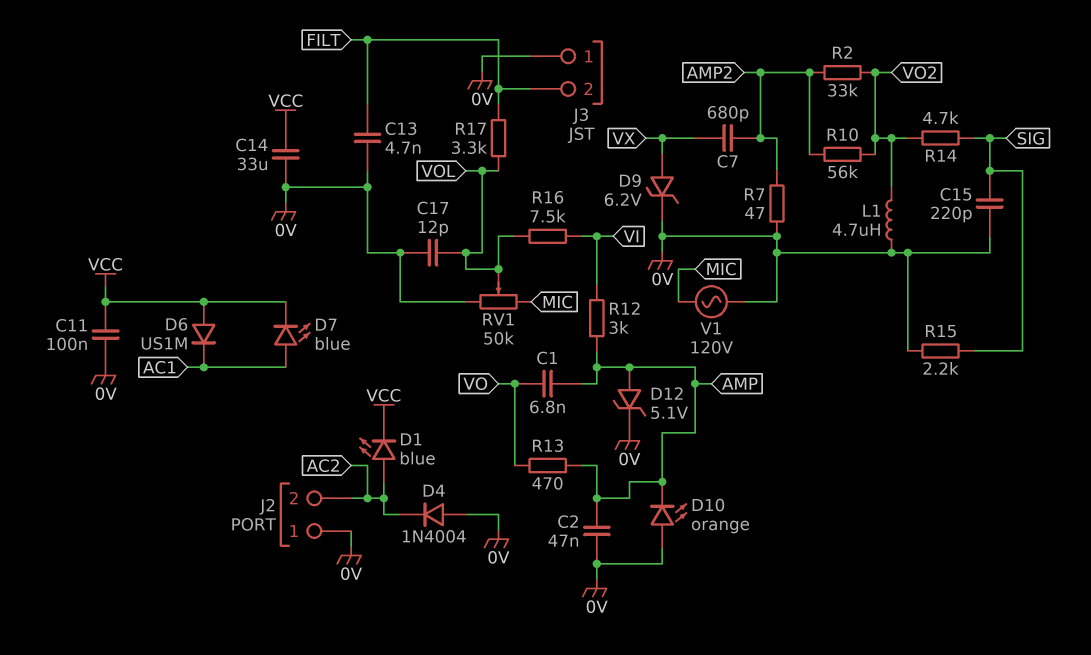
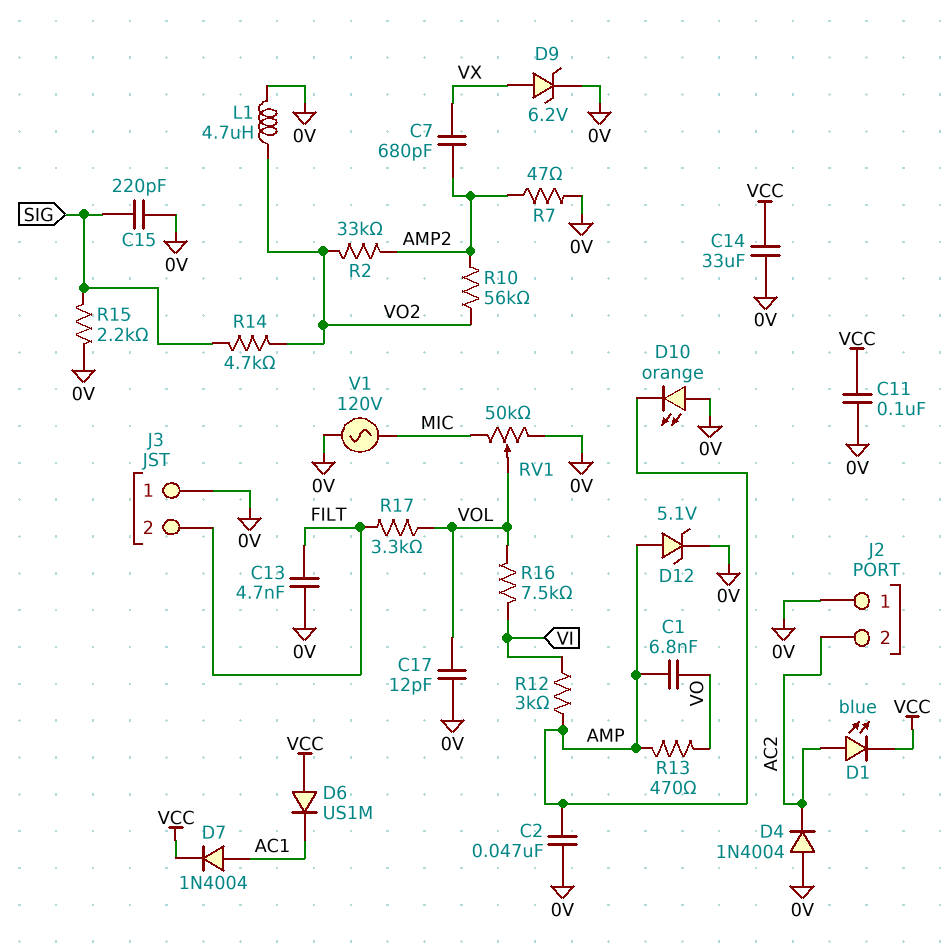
D7: LED blue (A AC1, K VCC) -> diode 1N4004 (A AC1, K VCC)

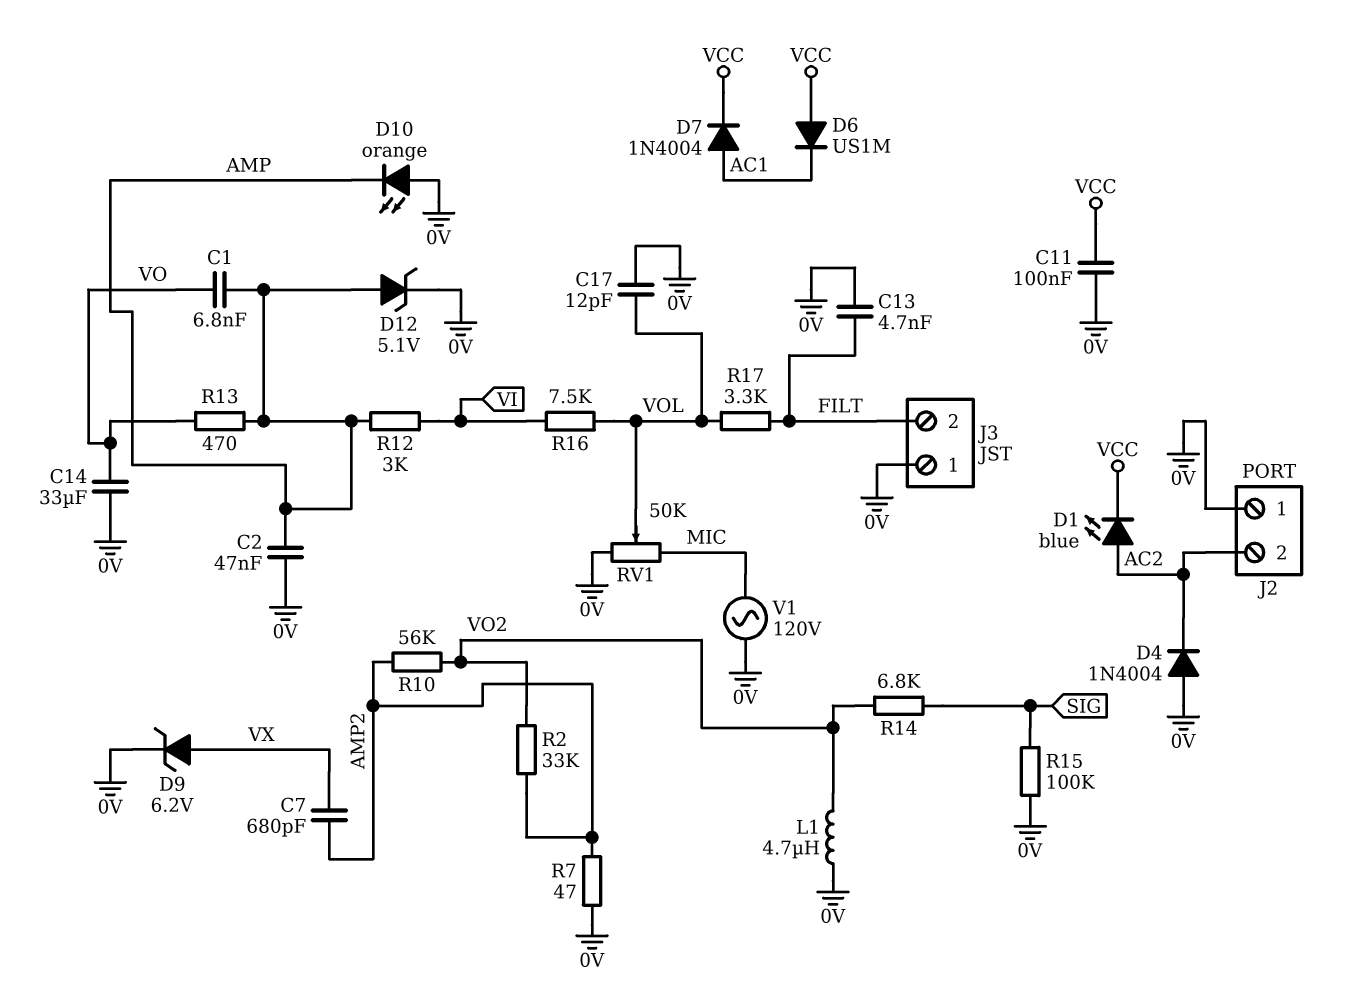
C14: 33uF (0V, VCC) -> 33uF (0V, VO)
C15: 220pF (0V, SIG) -> none
R14: 4.7k (SIG, VO2) -> 6.8k (SIG, VO2)
R15: 2.2k (0V, SIG) -> 100k (0V, SIG)

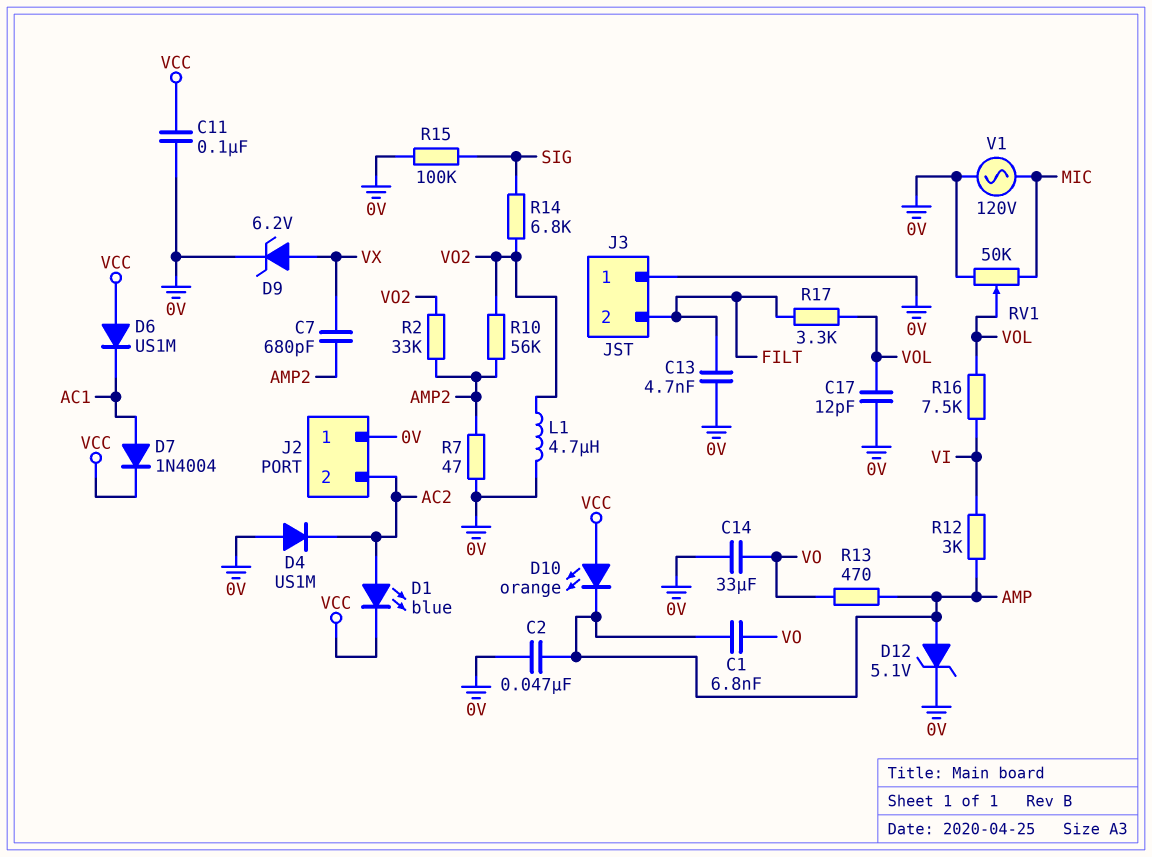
D4: diode 1N4004 (A 0V, K AC2) -> diode US1M (A 0V, K AC2)
D10: LED orange (A 0V, K AMP) -> LED orange (A VCC, K AMP)

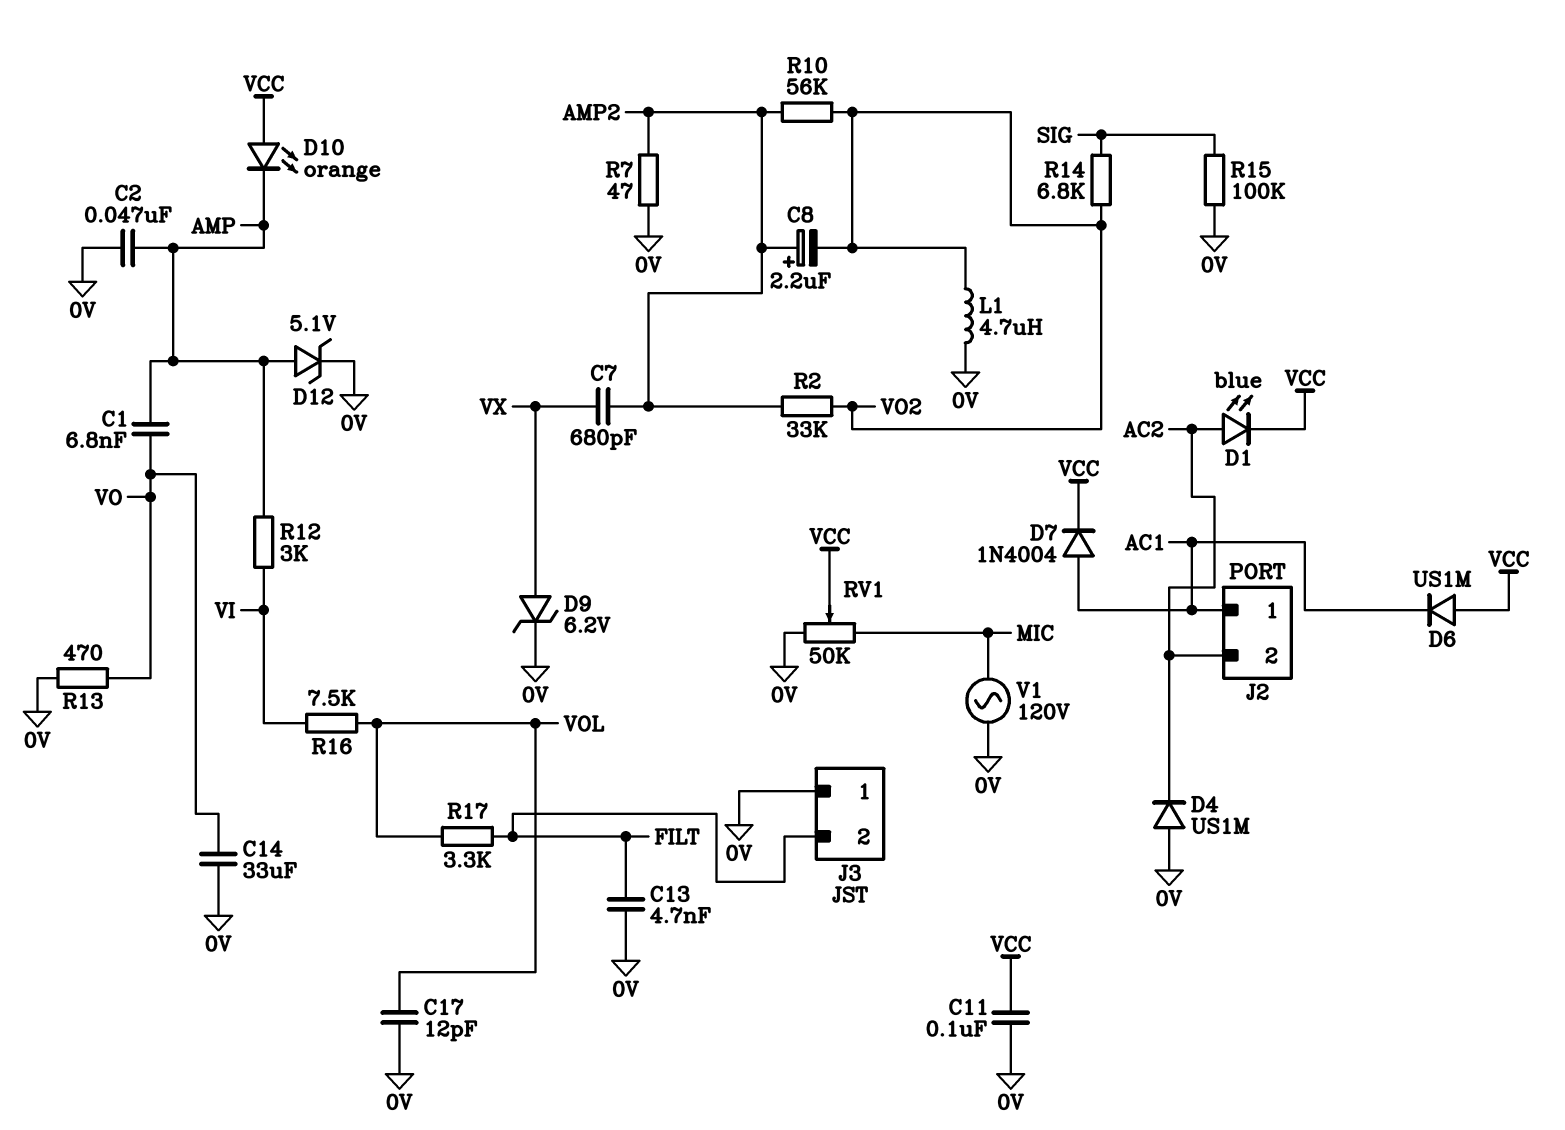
C8: none -> 2.2uF (plus AMP2, minus VO2)
J2 pin 1: 0V -> AC1
R13: 470 (AMP, VO) -> 470 (0V, VO)
RV1: 50k (0V, MIC, wiper VOL) -> 50k (0V, MIC, wiper VCC)

